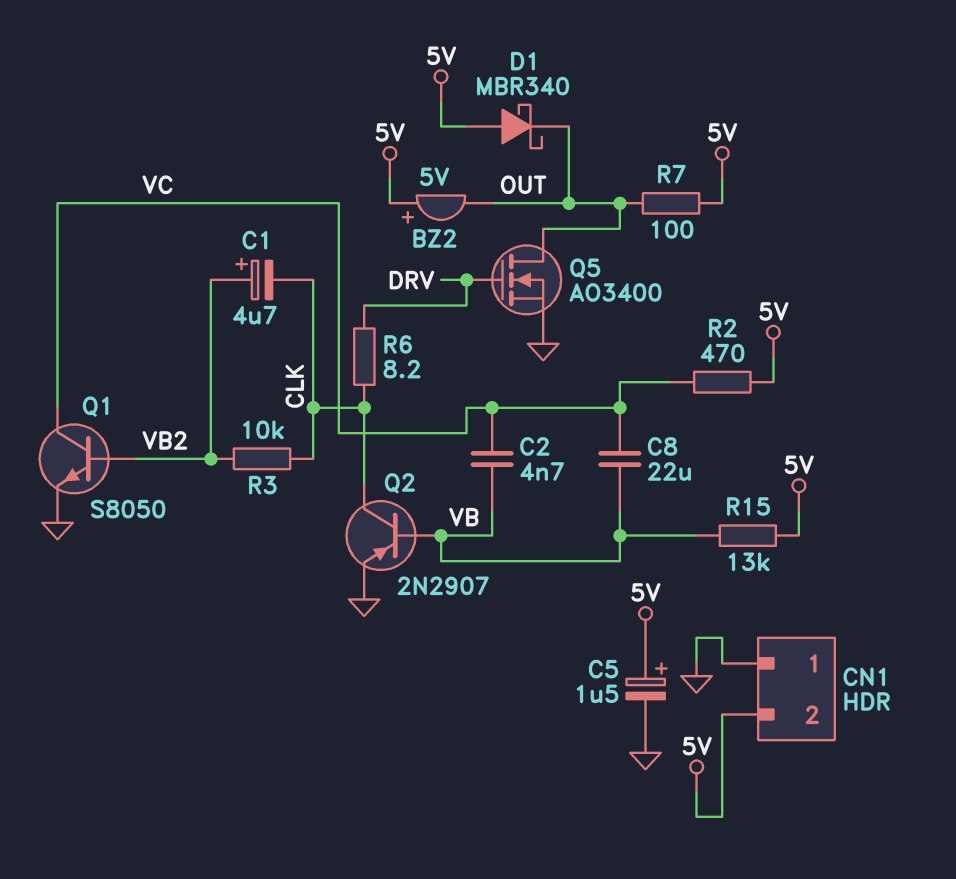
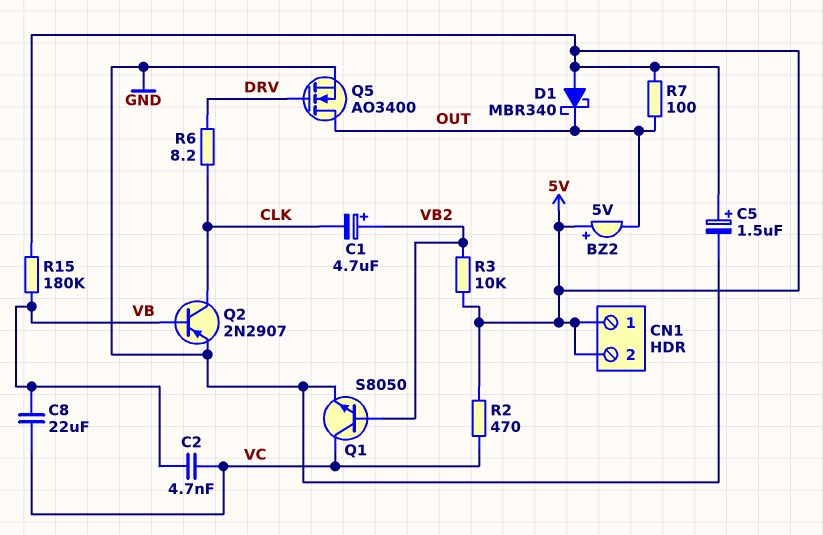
CN1 pin 1: GND -> 5V
R3: 10k (CLK, VB2) -> 10k (5V, VB2)
R15: 13k (5V, VB) -> 180k (5V, VB)

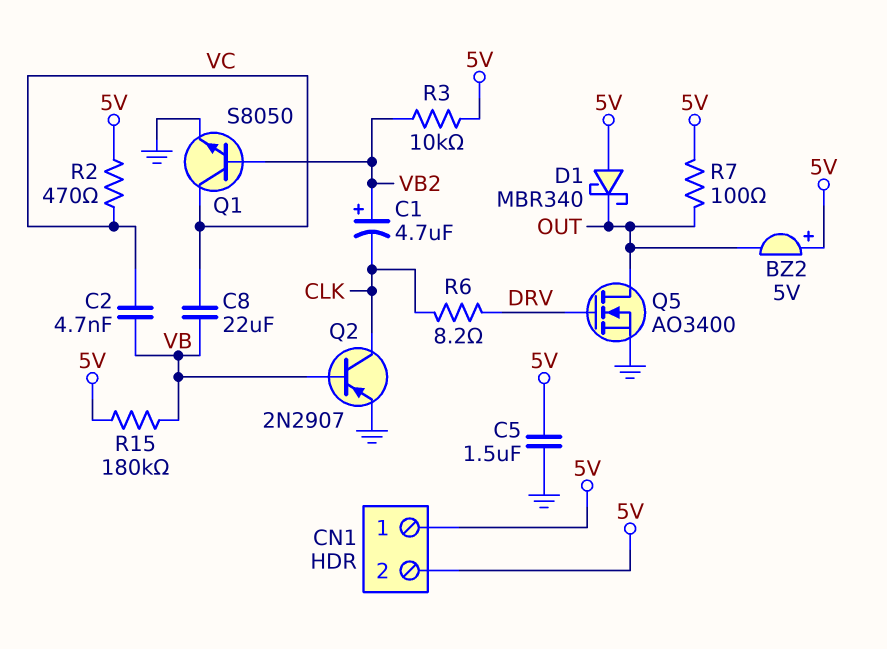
C5: 1.5uF (plus 5V, minus GND) -> 1.5uF (5V, GND)

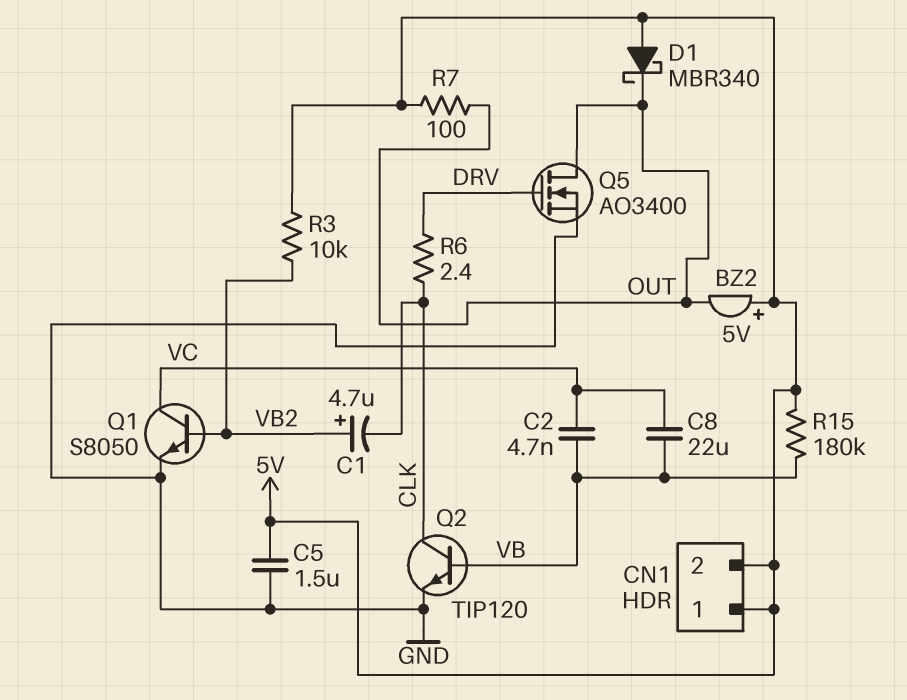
Q2: PNP 2N2907 (B VB, C CLK, E GND) -> NPN TIP120 (B VB, C CLK, E GND)
R2: 470 (5V, VC) -> none
R6: 8.2 (CLK, DRV) -> 2.4 (CLK, DRV)

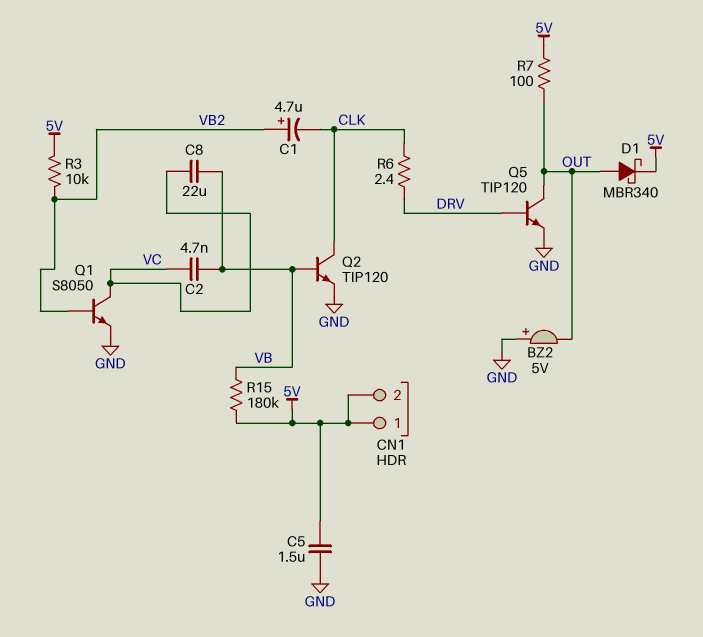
BZ2: buzzer 5V (plus 5V, minus OUT) -> buzzer 5V (plus GND, minus OUT)
D1: schottky MBR340 (A 5V, K OUT) -> schottky MBR340 (A OUT, K 5V)
Q5: NMOS AO3400 (G DRV, D OUT, S GND) -> NPN TIP120 (B DRV, C OUT, E GND)

